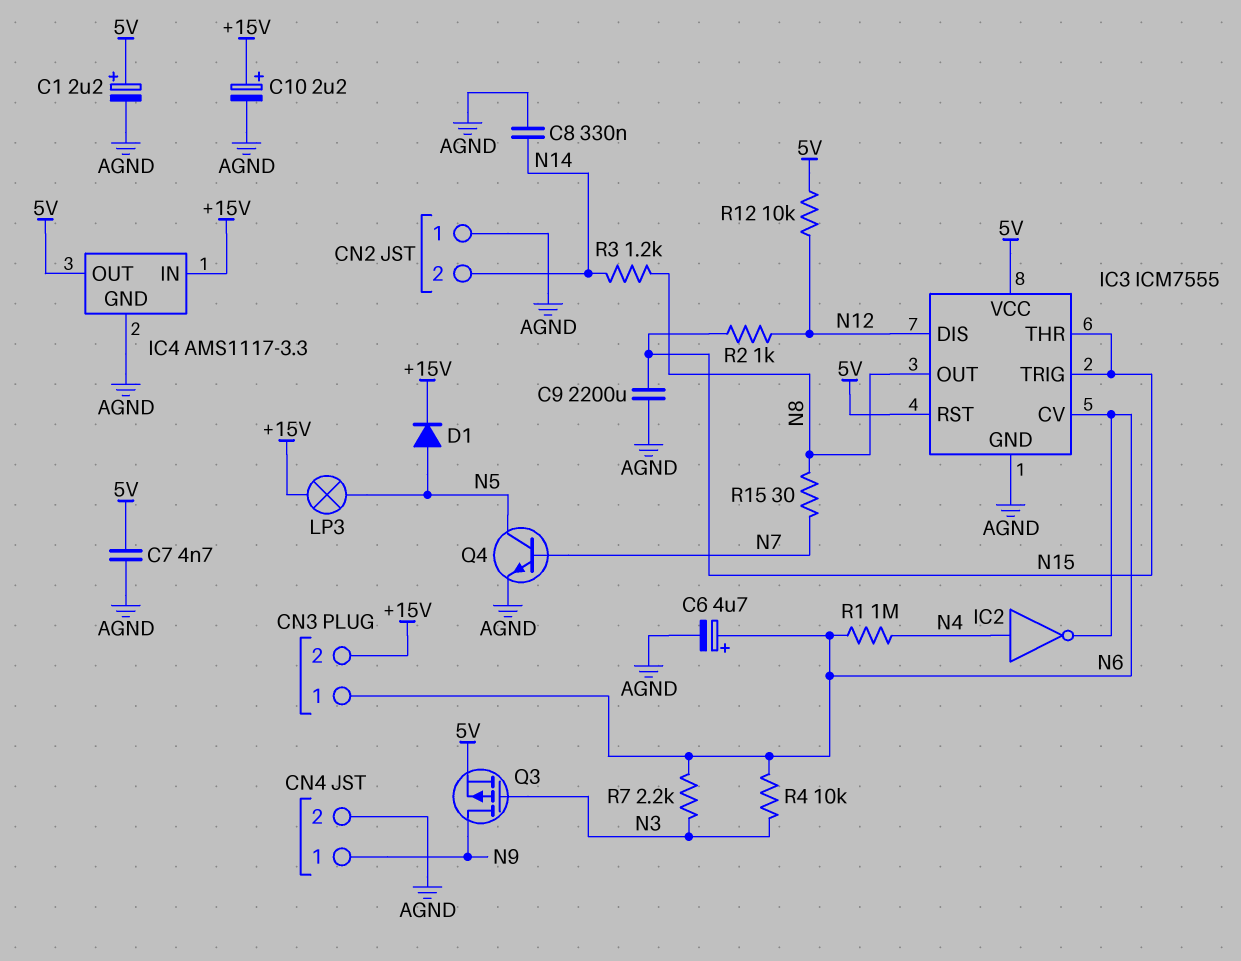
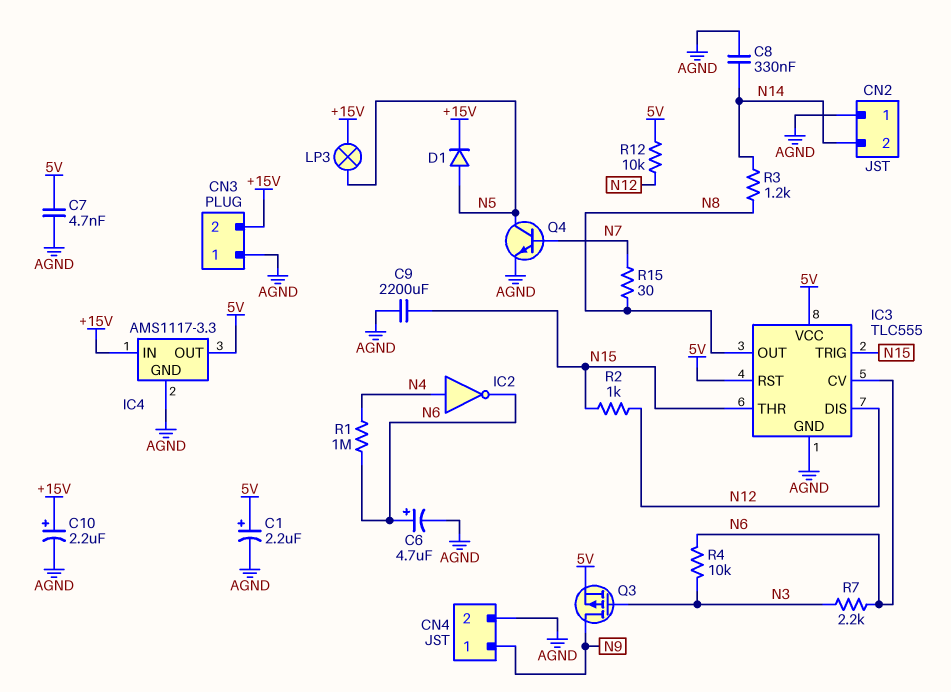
CN3 pin 1: N6 -> AGND
IC3: ICM7555 -> TLC555

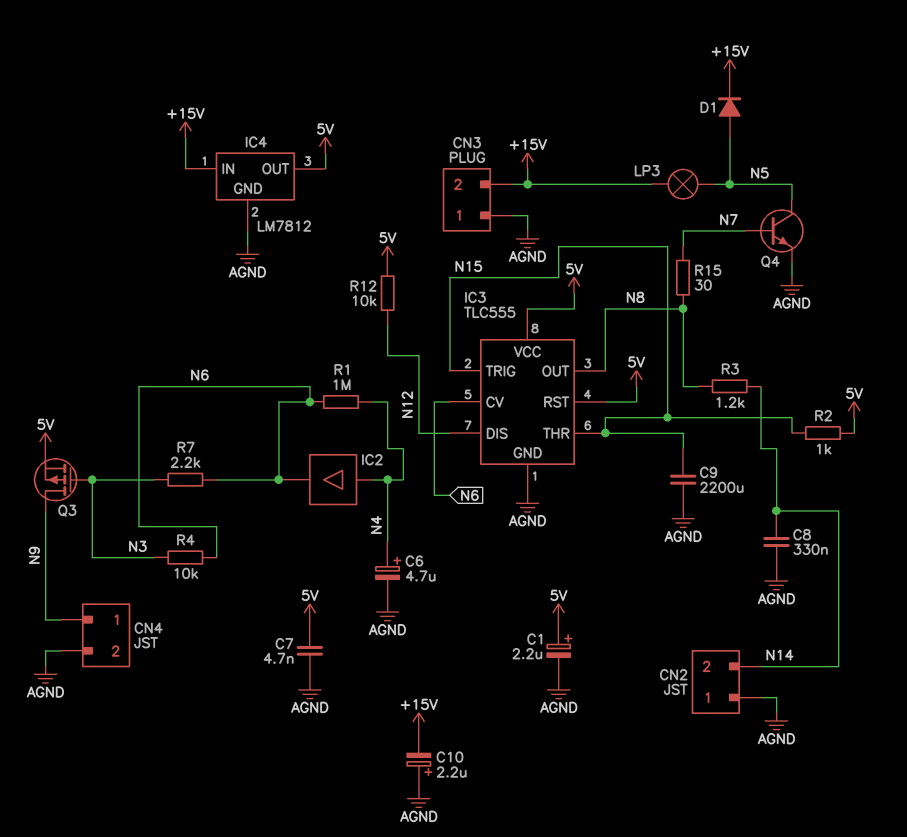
C6: 4.7uF (plus N6, minus AGND) -> 4.7uF (plus N4, minus AGND)
C10: 2.2uF (plus +15V, minus AGND) -> 2.2uF (plus AGND, minus +15V)
IC2: NOT (in N4, out N6) -> buffer (in N4, out N6)
IC4: AMS1117-3.3 -> LM7812
R2: 1k (N12, N15) -> 1k (5V, N15)

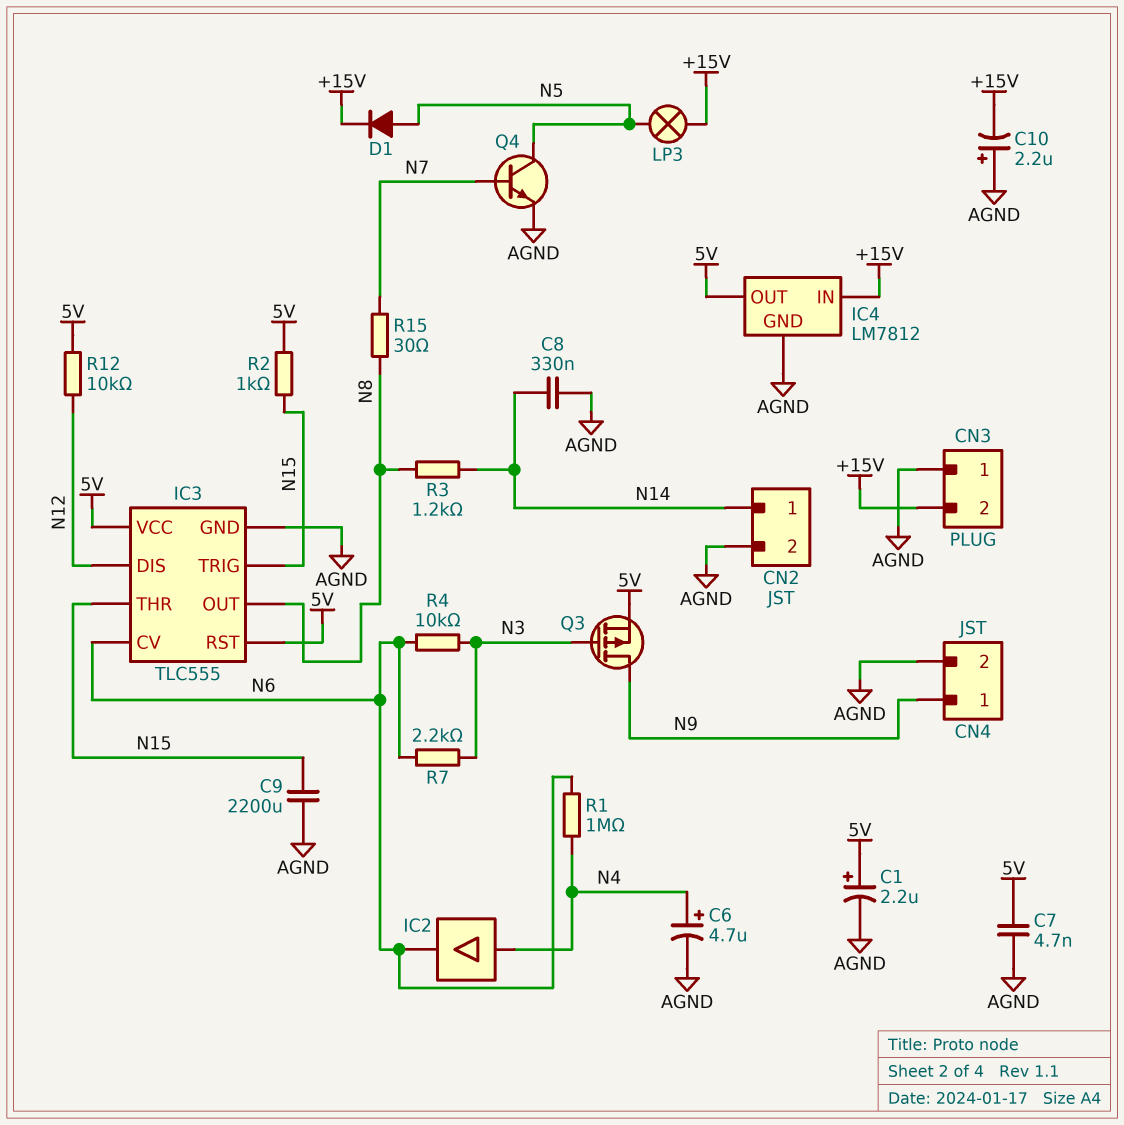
CN2 pin 1: AGND -> N14
CN2 pin 2: N14 -> AGND

